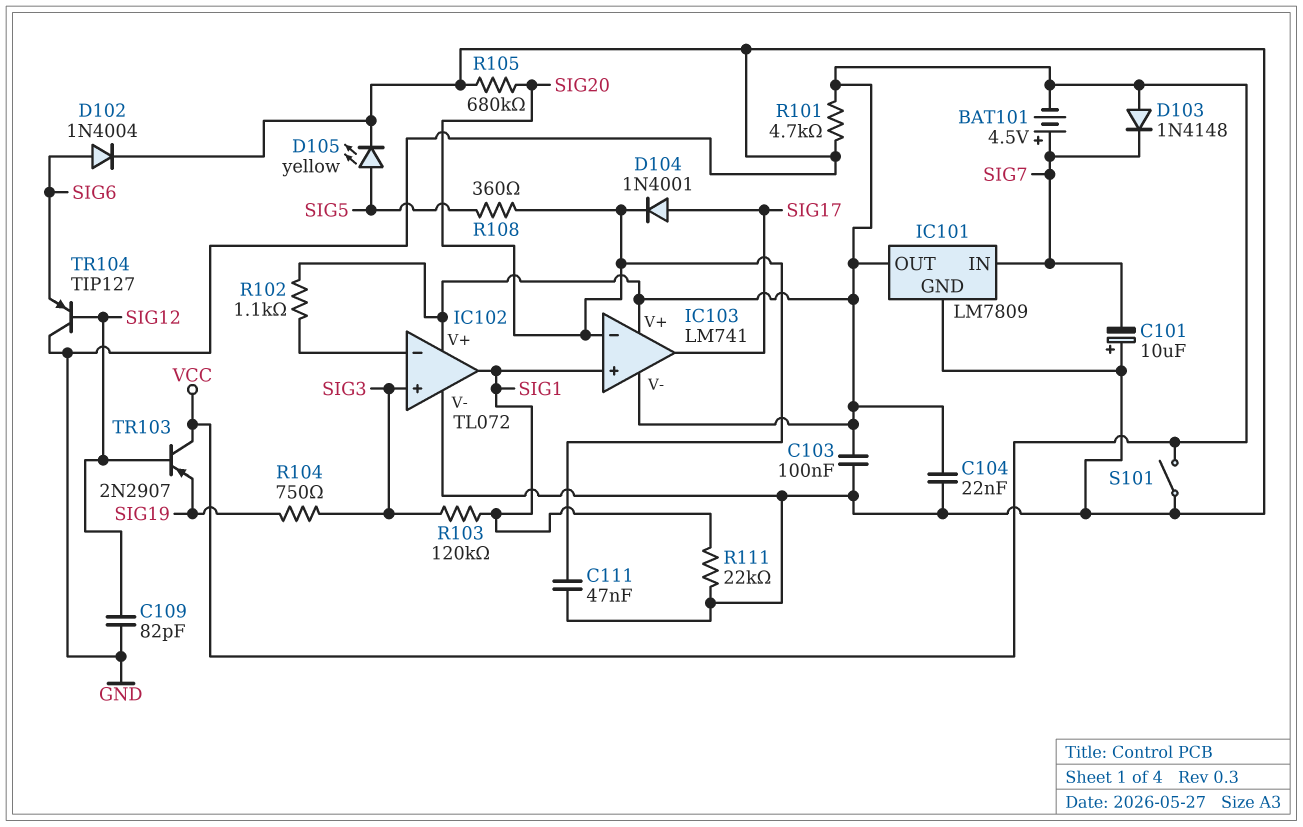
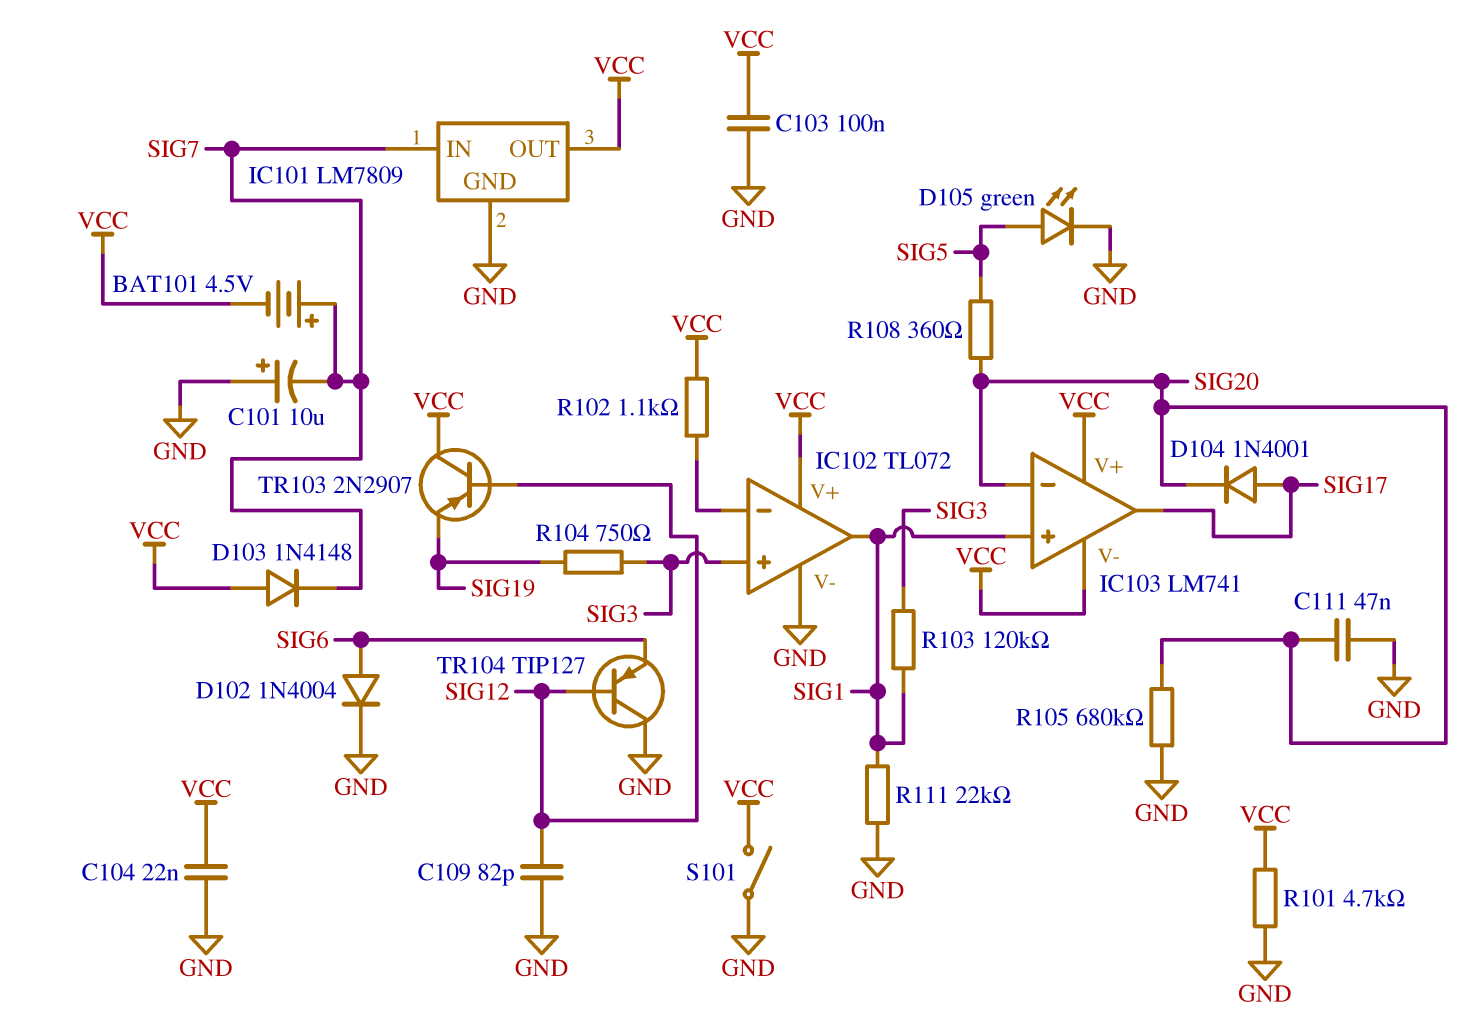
D105: LED yellow (A SIG5, K GND) -> LED green (A SIG5, K GND)

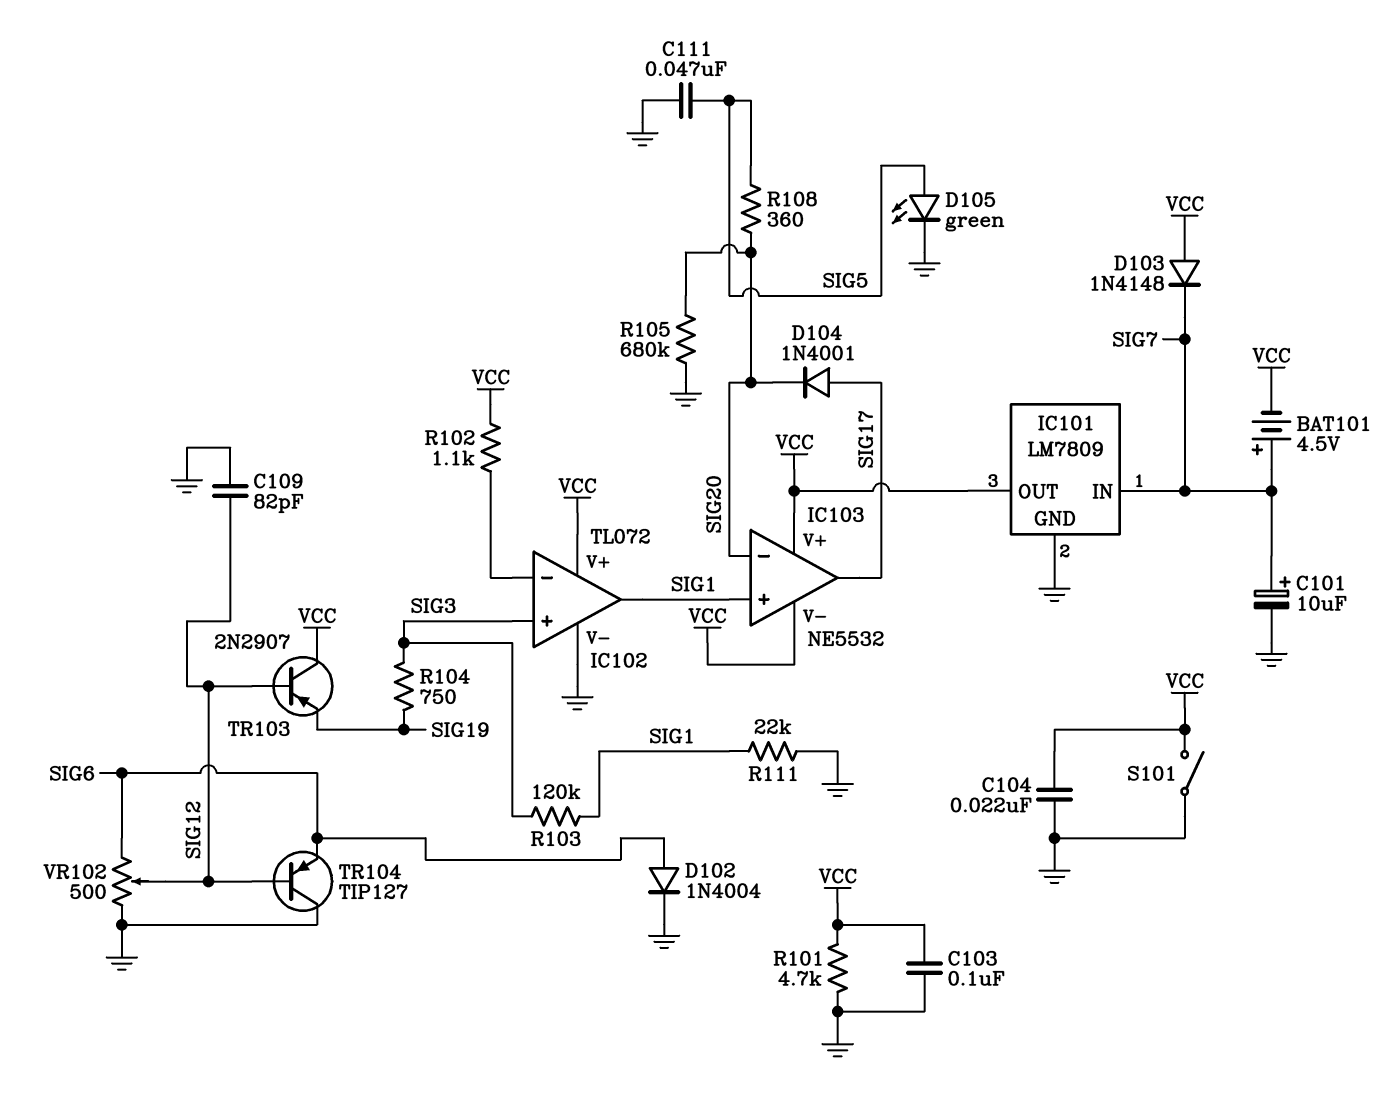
C101: 10uF (plus GND, minus SIG7) -> 10uF (plus SIG7, minus GND)
C111: 47nF (GND, SIG20) -> 47nF (GND, SIG5)
IC103: LM741 -> NE5532
VR102: none -> 500 (GND, SIG6, wiper SIG12)

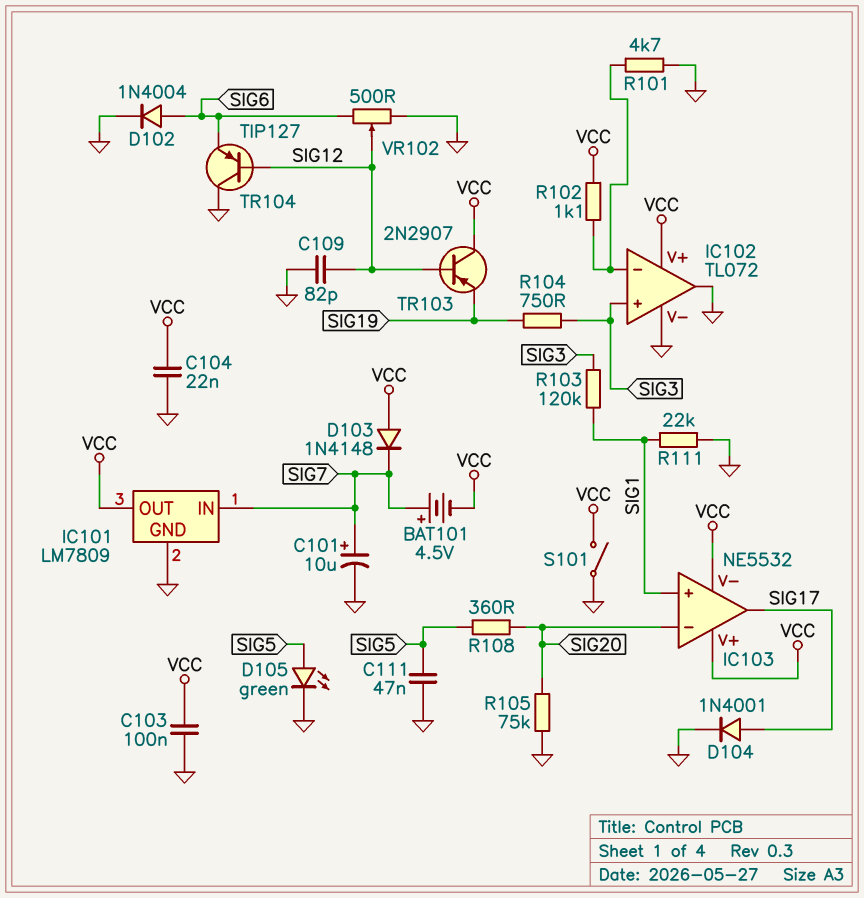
D104: diode 1N4001 (A SIG17, K SIG20) -> diode 1N4001 (A SIG17, K GND)
IC102 pin out: SIG1 -> GND
R101: 4.7k (GND, VCC) -> 4.7k (GND, IC102/in-)
R105: 680k (GND, SIG20) -> 75k (GND, SIG20)

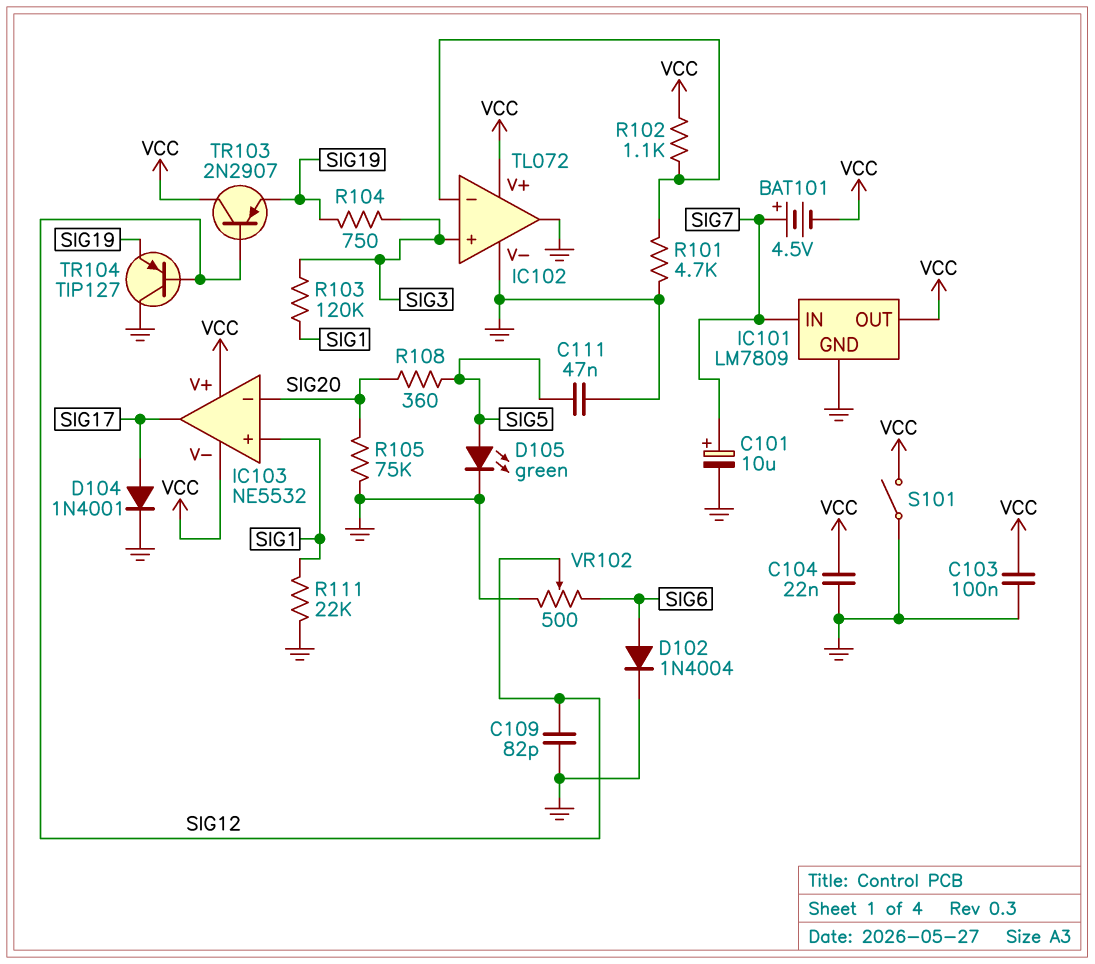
D103: diode 1N4148 (A VCC, K SIG7) -> none
TR104: PNP TIP127 (B SIG12, C GND, E SIG6) -> PNP TIP127 (B SIG12, C GND, E SIG19)

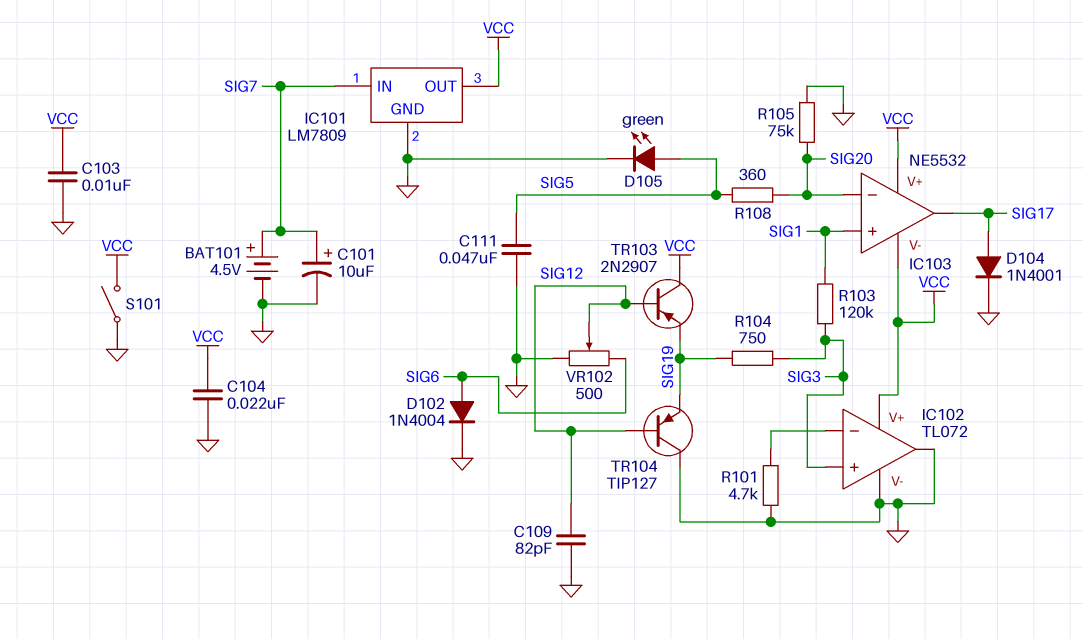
BAT101: 4.5V (plus SIG7, minus VCC) -> 4.5V (plus SIG7, minus GND)
C103: 100nF (GND, VCC) -> 10nF (GND, VCC)
R102: 1.1k (IC102/in-, VCC) -> none
R111: 22k (GND, SIG1) -> none

